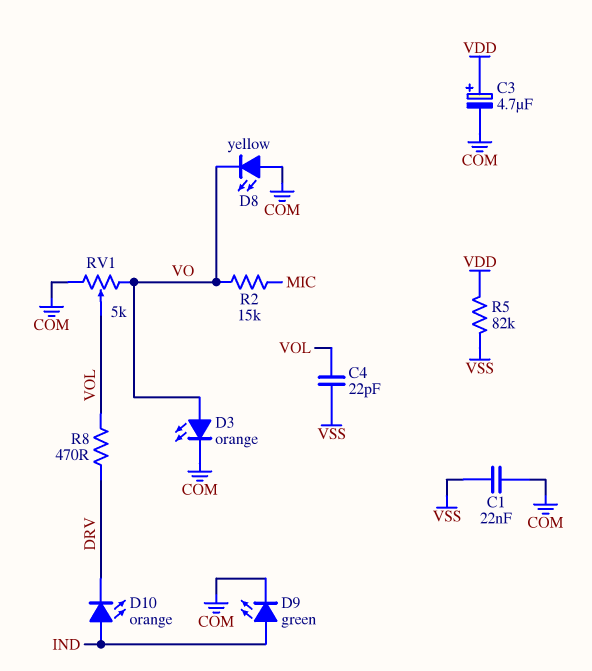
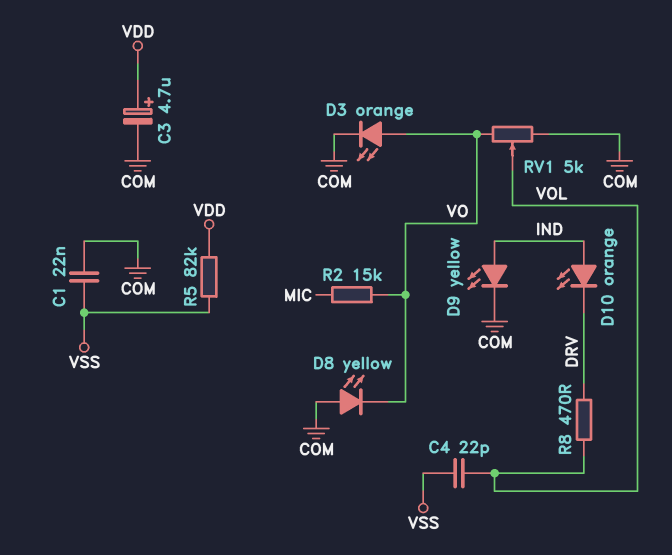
D9: LED green (A IND, K COM) -> LED yellow (A IND, K COM)

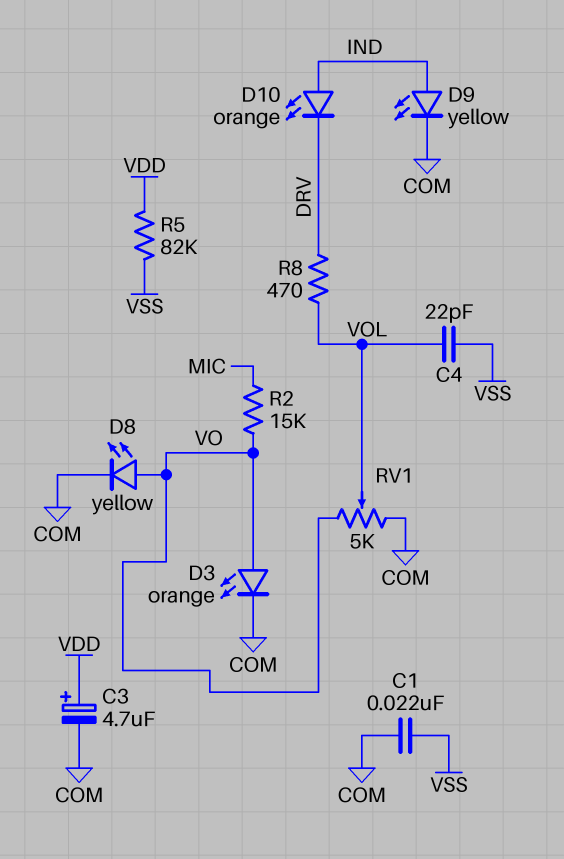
D8: LED yellow (A COM, K VO) -> LED yellow (A VO, K COM)

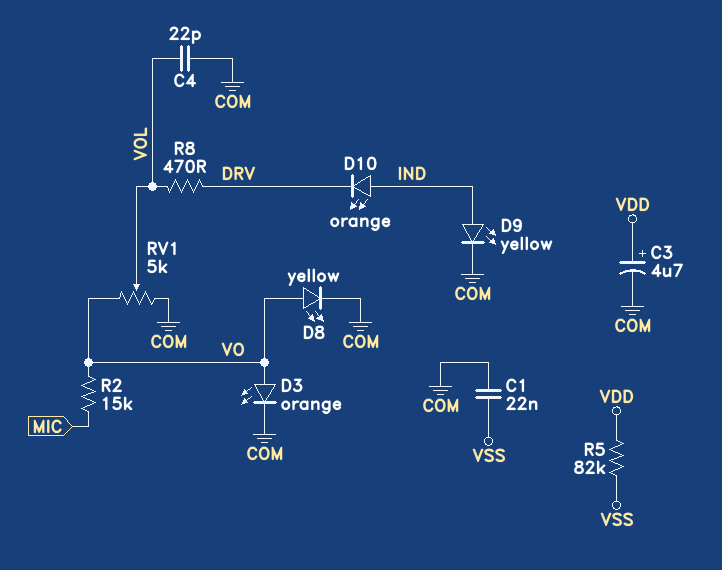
C4: 22pF (VOL, VSS) -> 22pF (COM, VOL)

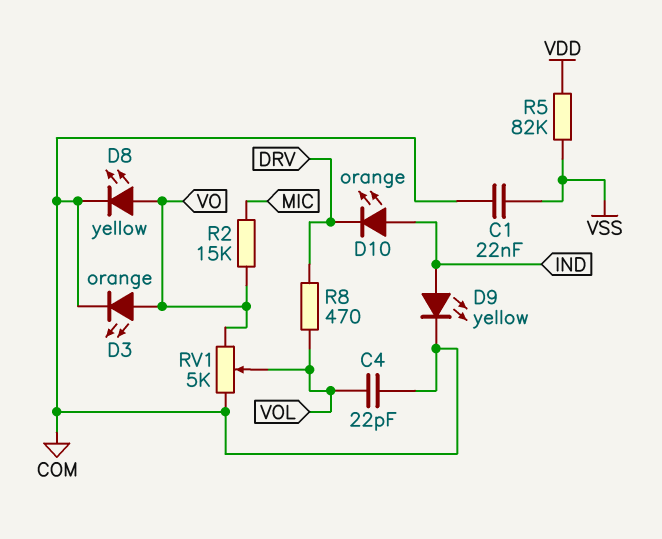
C3: 4.7uF (plus VDD, minus COM) -> none

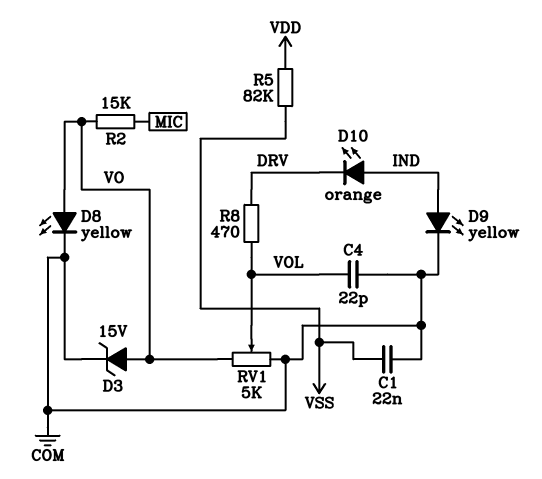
D3: LED orange (A VO, K COM) -> zener 15V (A VO, K COM)

